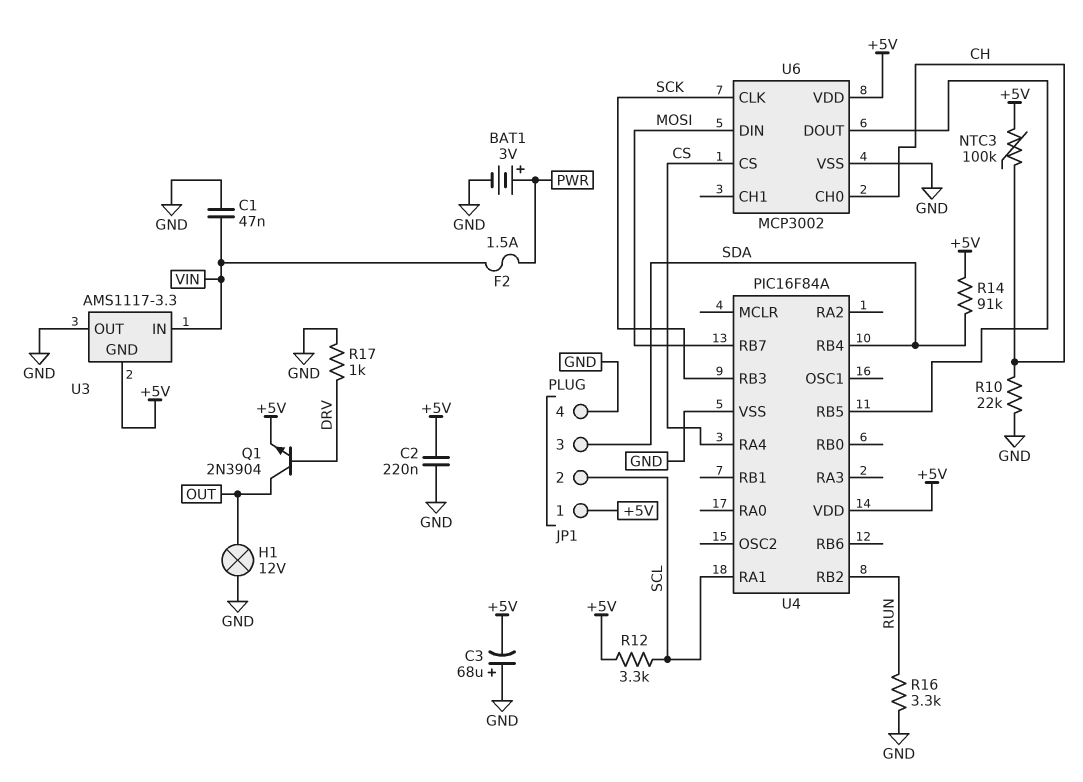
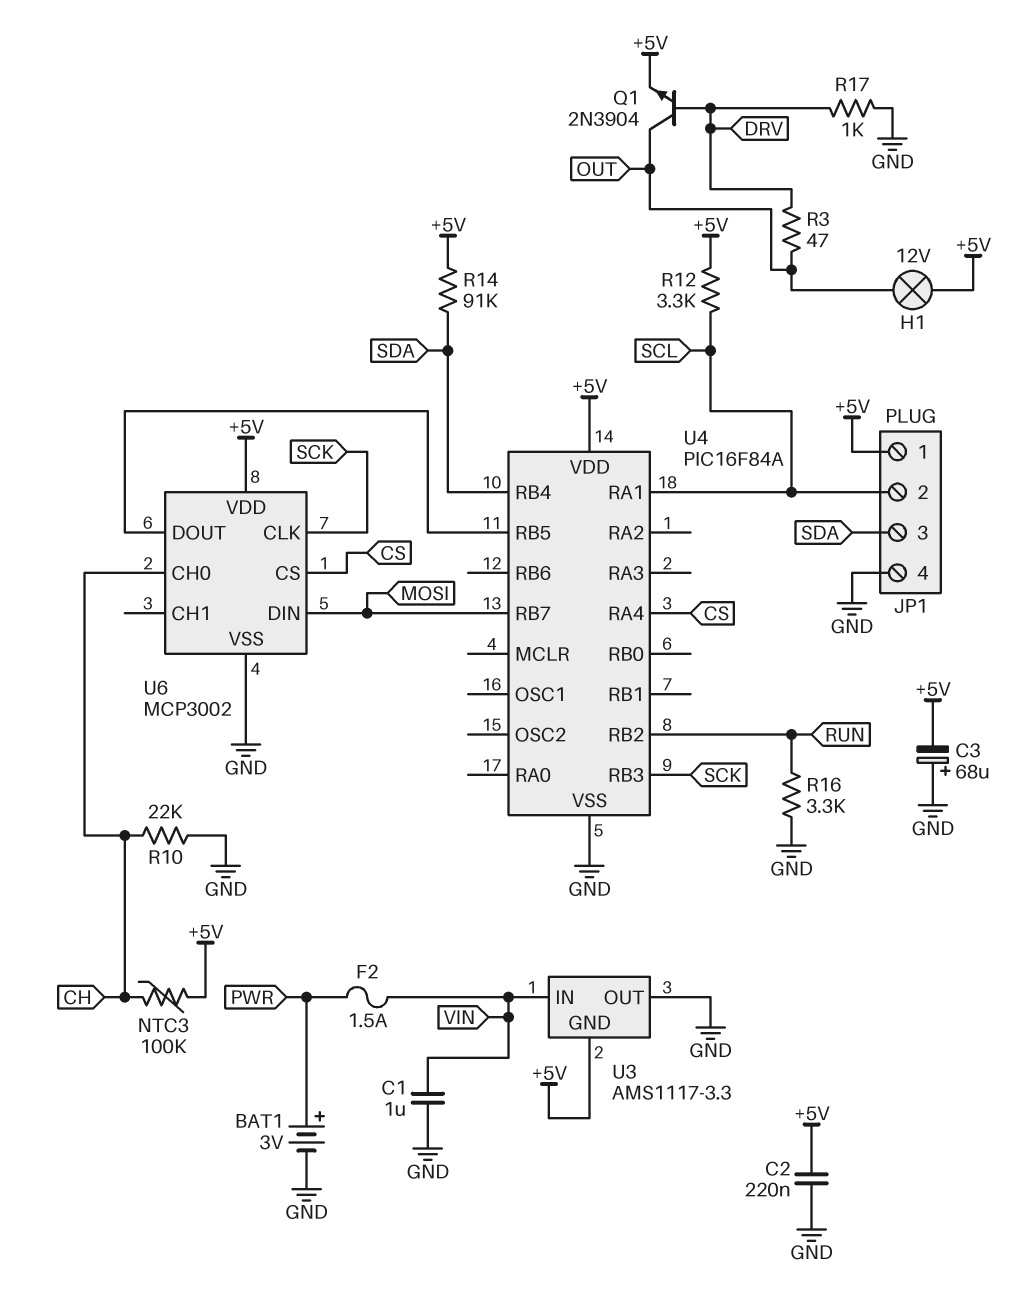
C1: 47nF (GND, VIN) -> 1uF (GND, VIN)
H1: lamp 12V (GND, OUT) -> lamp 12V (+5V, OUT)
R3: none -> 47 (DRV, OUT)

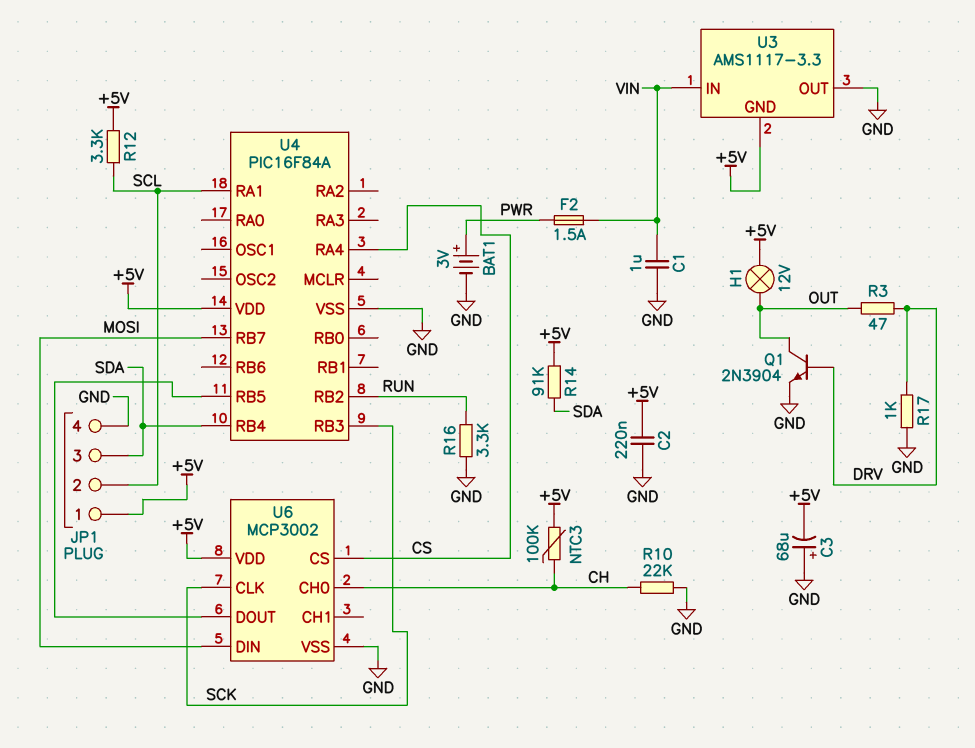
Q1: NPN 2N3904 (B DRV, C OUT, E +5V) -> NPN 2N3904 (B DRV, C OUT, E GND)

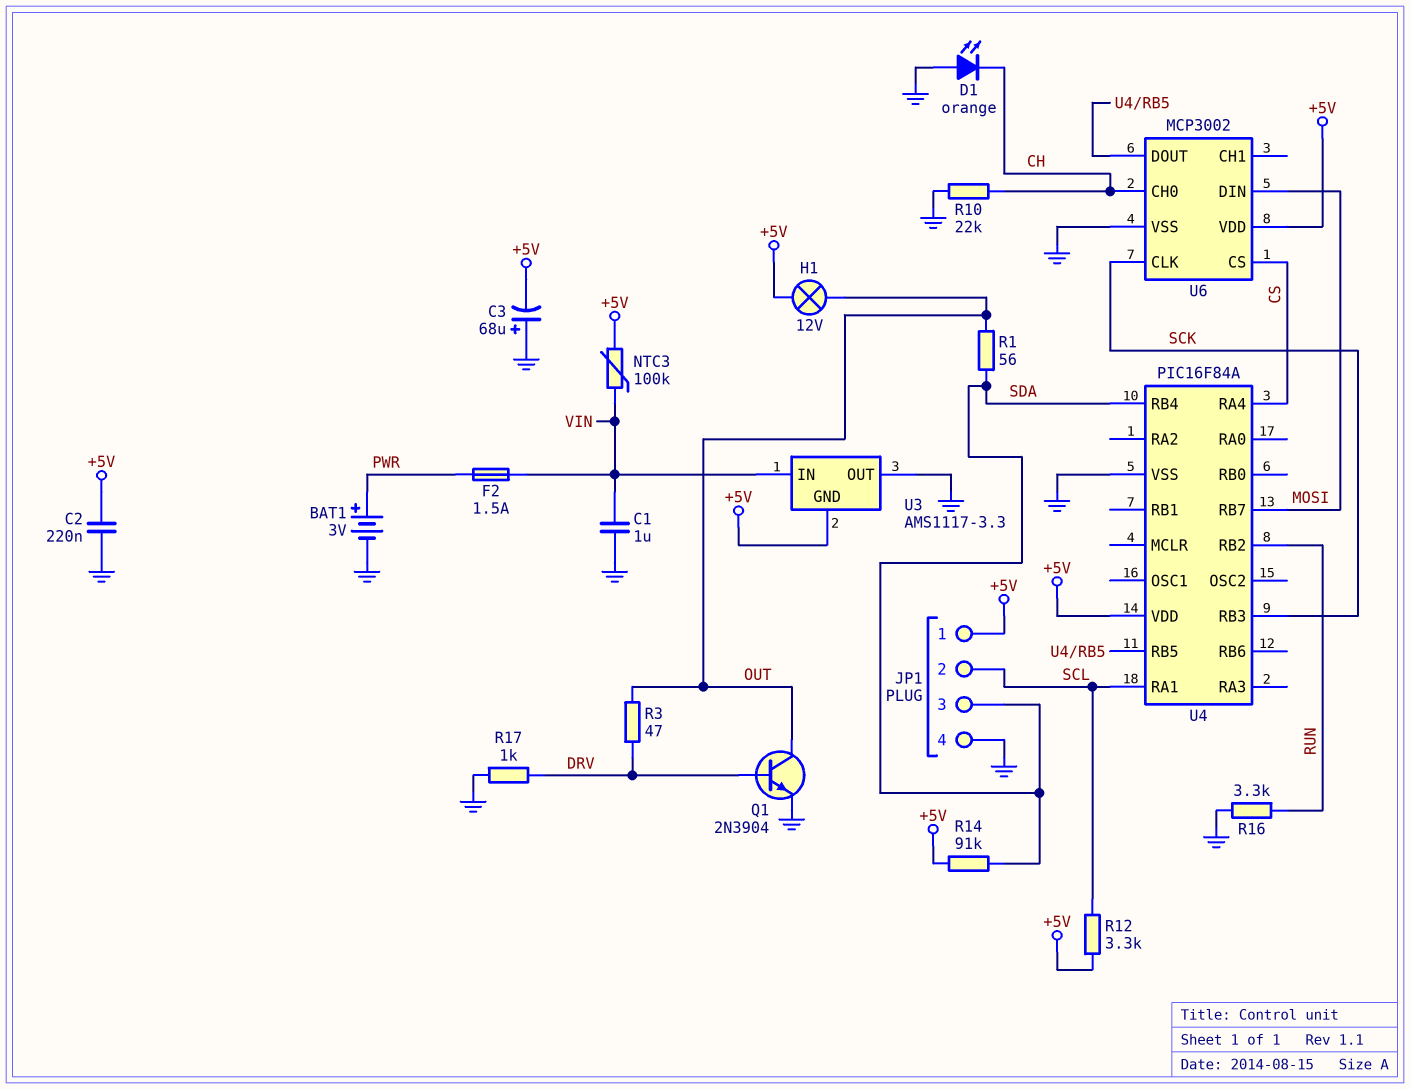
D1: none -> LED orange (A GND, K CH)
NTC3: 100k (+5V, CH) -> 100k (+5V, VIN)
R1: none -> 56 (OUT, SDA)

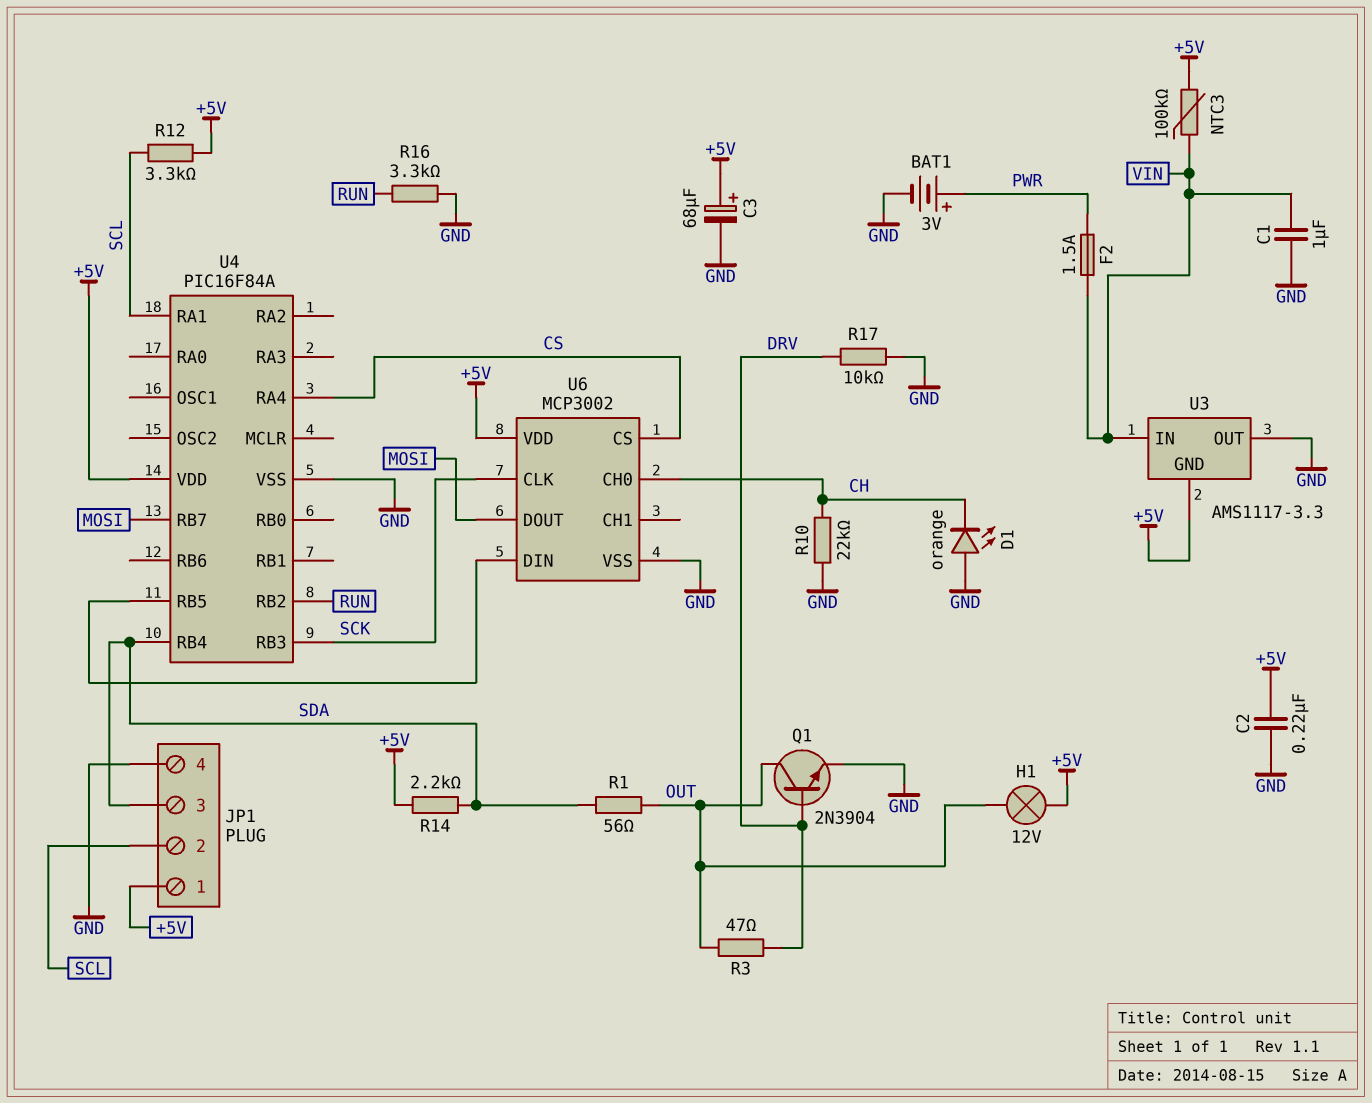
C3: 68uF (plus GND, minus +5V) -> 68uF (plus +5V, minus GND)
R14: 91k (+5V, SDA) -> 2.2k (+5V, SDA)
R17: 1k (DRV, GND) -> 10k (DRV, GND)
U6 pin DIN: MOSI -> U4/RB5
U6 pin DOUT: U4/RB5 -> MOSI

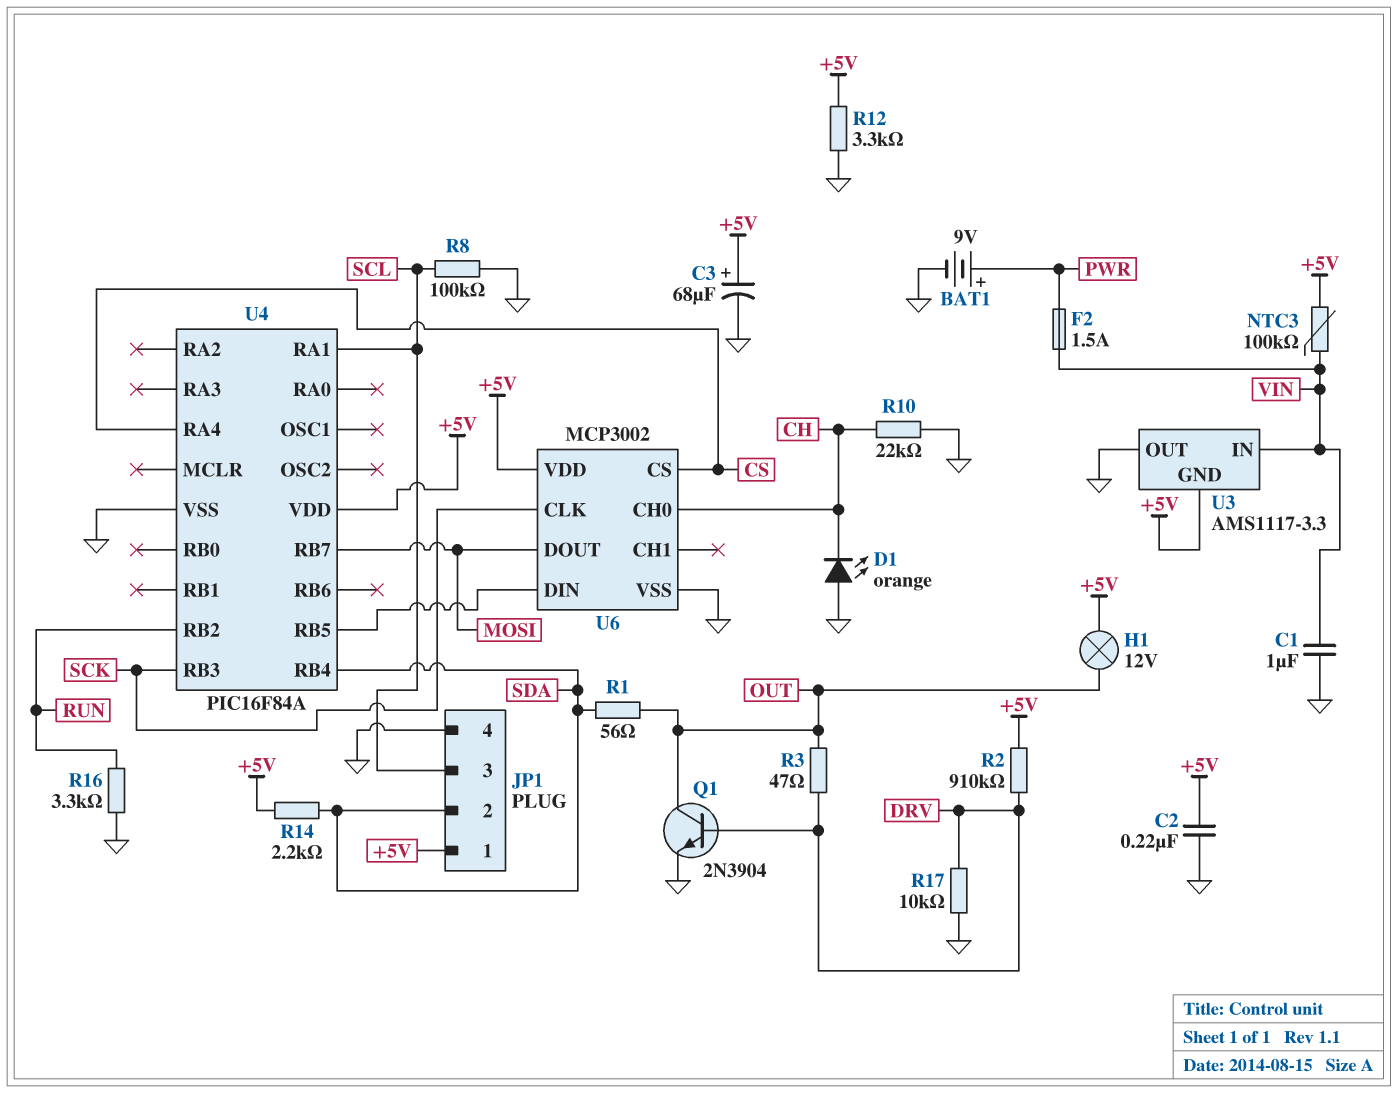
BAT1: 3V (plus PWR, minus GND) -> 9V (plus PWR, minus GND)
JP1 pin 2: SCL -> SDA
JP1 pin 3: SDA -> SCL
R2: none -> 910k (+5V, DRV)
R8: none -> 100k (GND, SCL)
R12: 3.3k (+5V, SCL) -> 3.3k (+5V, GND)

